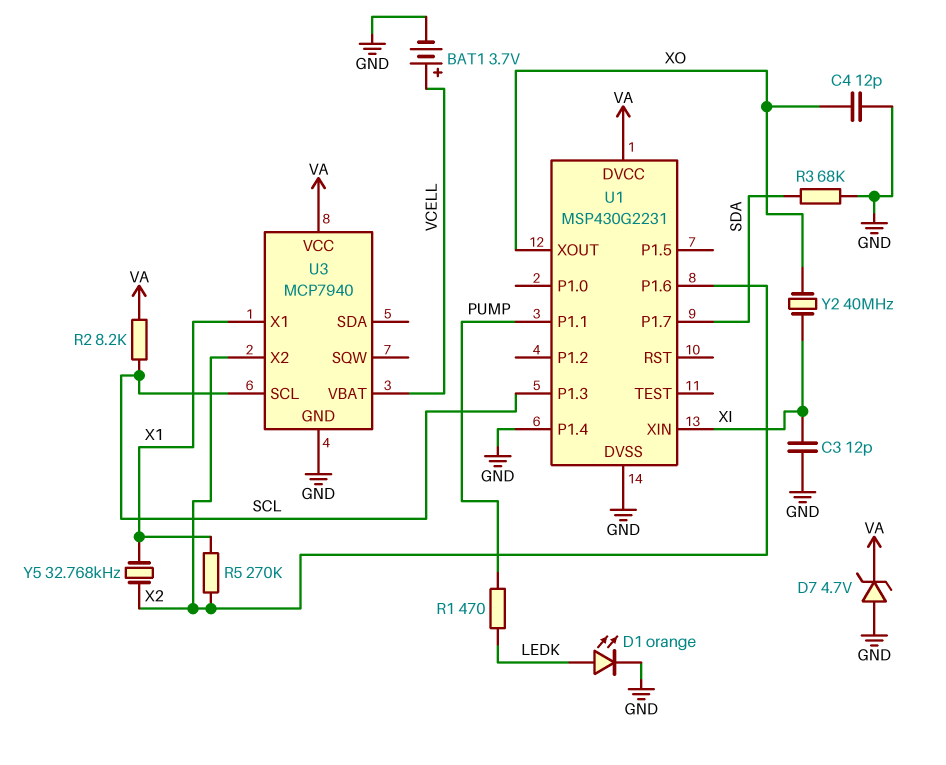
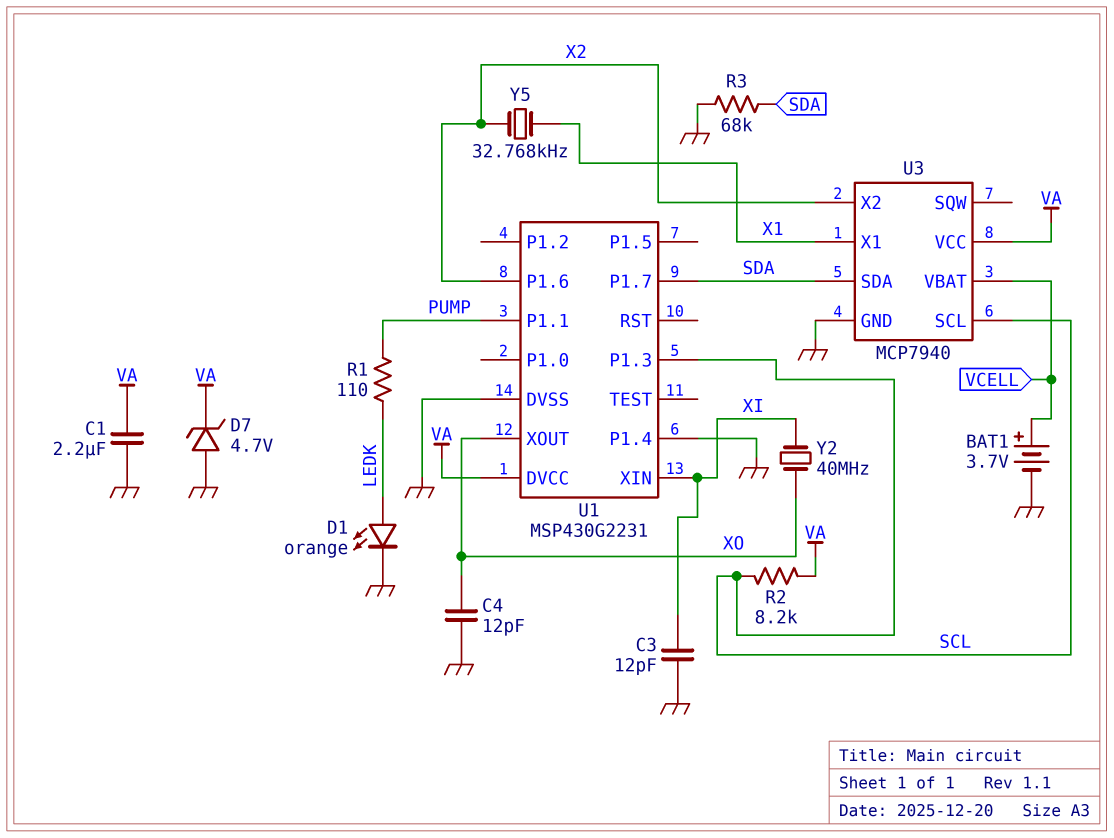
C1: none -> 2.2uF (GND, VA)
R1: 470 (LEDK, PUMP) -> 110 (LEDK, PUMP)
R5: 270k (X1, X2) -> none
U3 pin SDA: none -> SDA

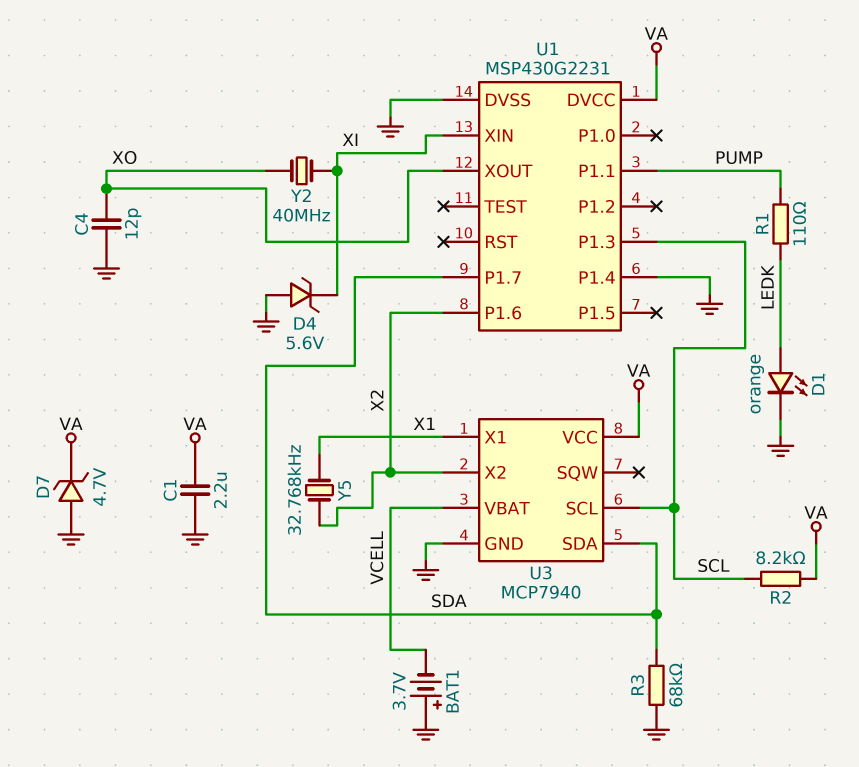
BAT1: 3.7V (plus VCELL, minus GND) -> 3.7V (plus GND, minus VCELL)
C3: 12pF (GND, XI) -> none
D4: none -> zener 5.6V (A GND, K XI)

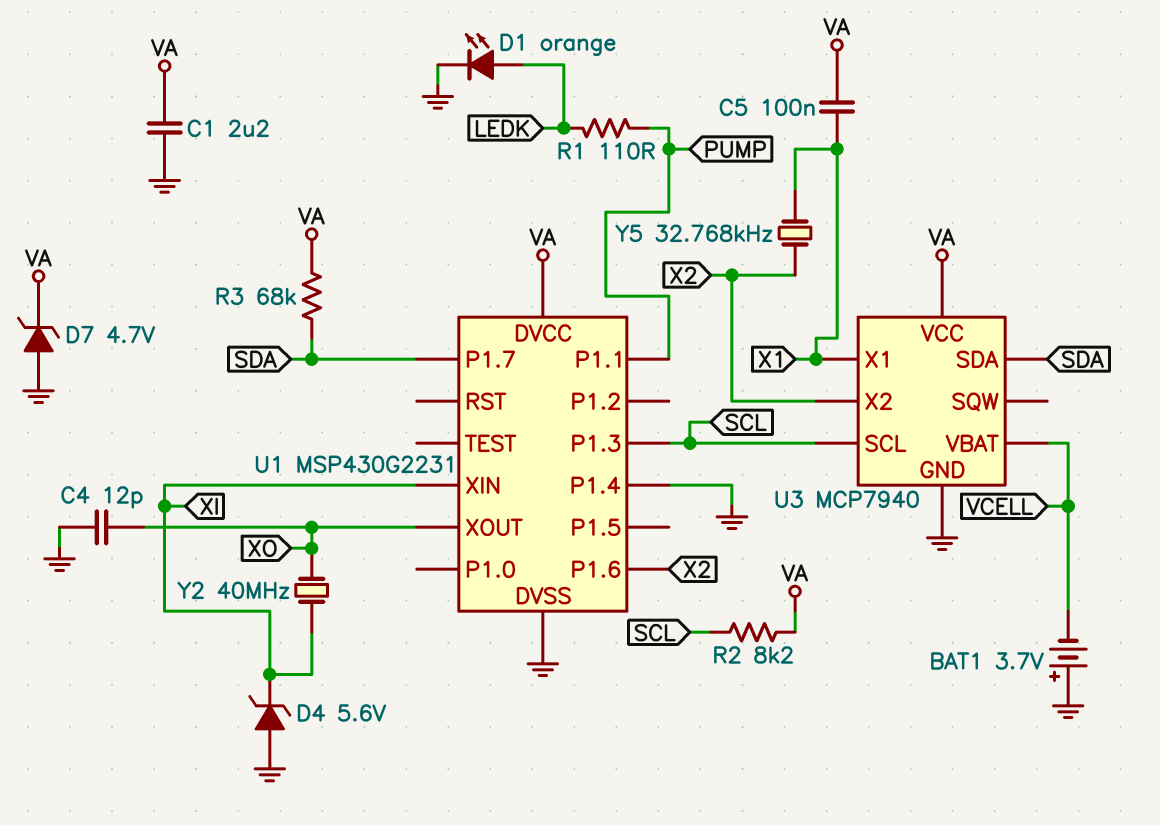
C5: none -> 100nF (VA, X1)
R3: 68k (GND, SDA) -> 68k (SDA, VA)

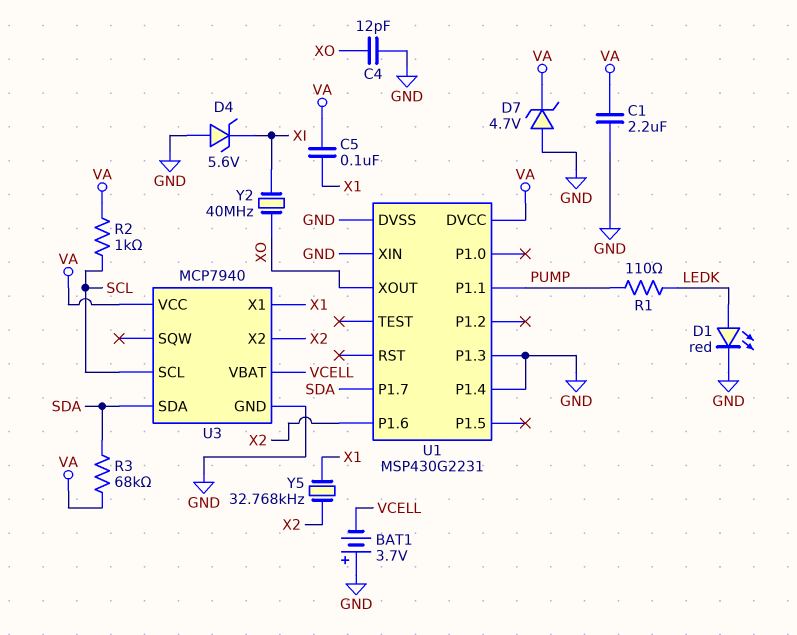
D1: LED orange (A LEDK, K GND) -> LED red (A LEDK, K GND)
R2: 8.2k (SCL, VA) -> 1k (SCL, VA)
U1 pin P1.3: SCL -> GND
U1 pin XIN: XI -> GND

